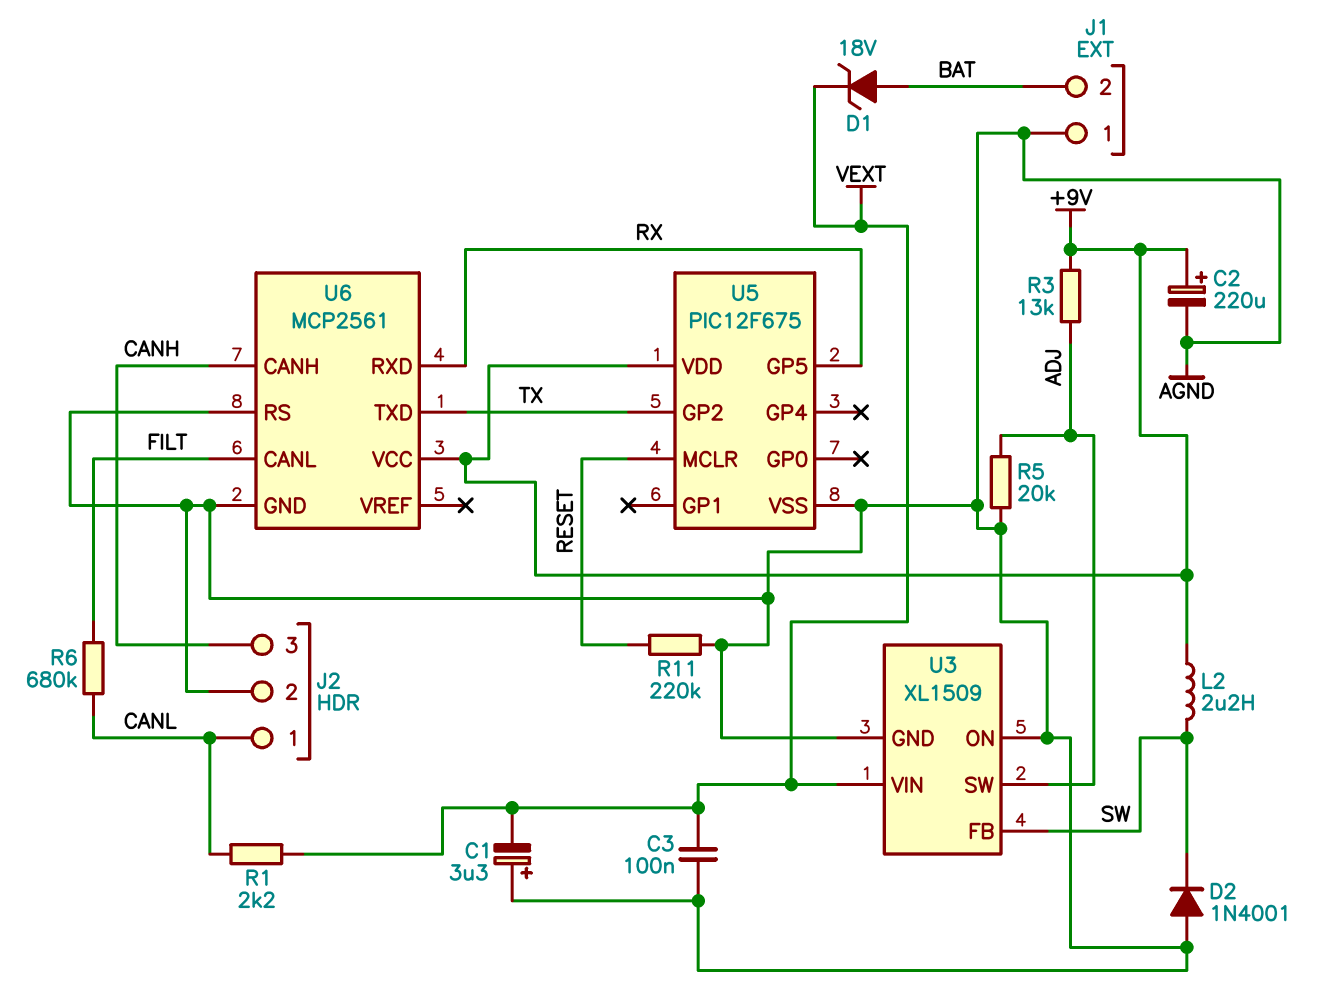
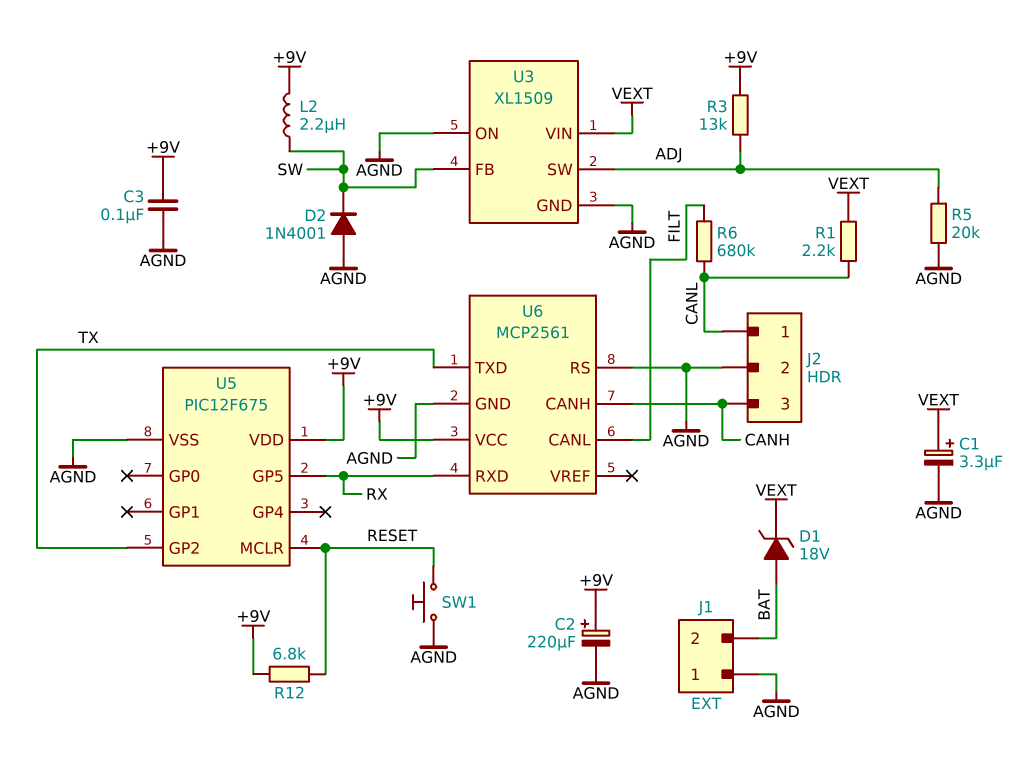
C1: 3.3uF (plus AGND, minus VEXT) -> 3.3uF (plus VEXT, minus AGND)
C3: 100nF (AGND, VEXT) -> 100nF (+9V, AGND)
R11: 220k (AGND, RESET) -> none
R12: none -> 6.8k (+9V, RESET)
SW1: none -> button (AGND, RESET)

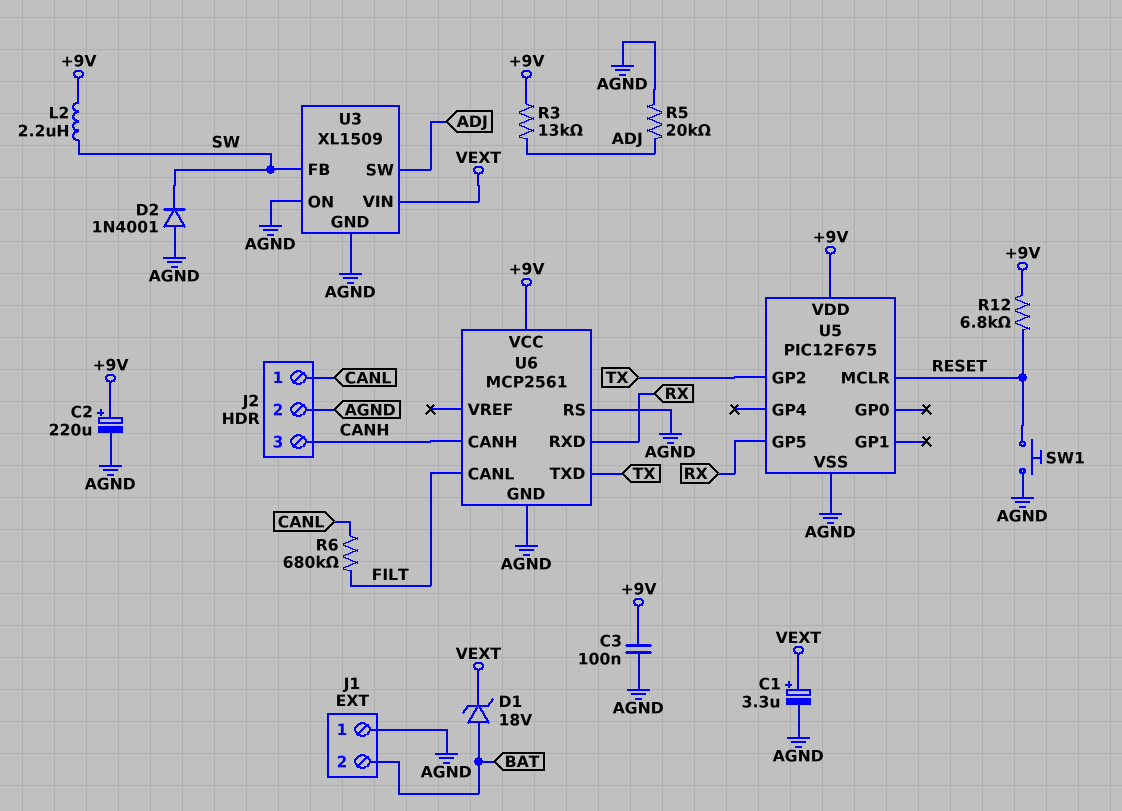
R1: 2.2k (CANL, VEXT) -> none

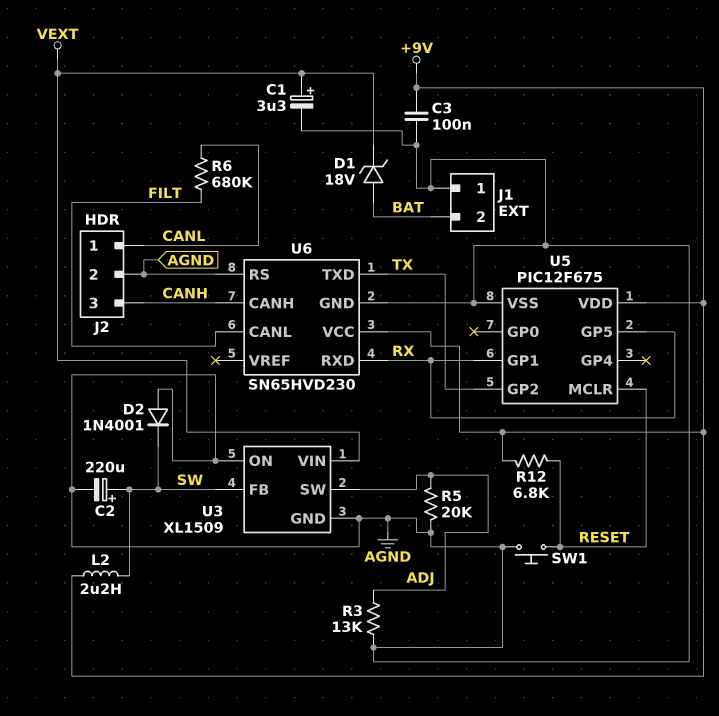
C2: 220uF (plus +9V, minus AGND) -> 220uF (plus SW, minus AGND)
R3: 13k (+9V, ADJ) -> 13k (ADJ, AGND)
U5 pin GP1: none -> RX
U6: MCP2561 -> SN65HVD230

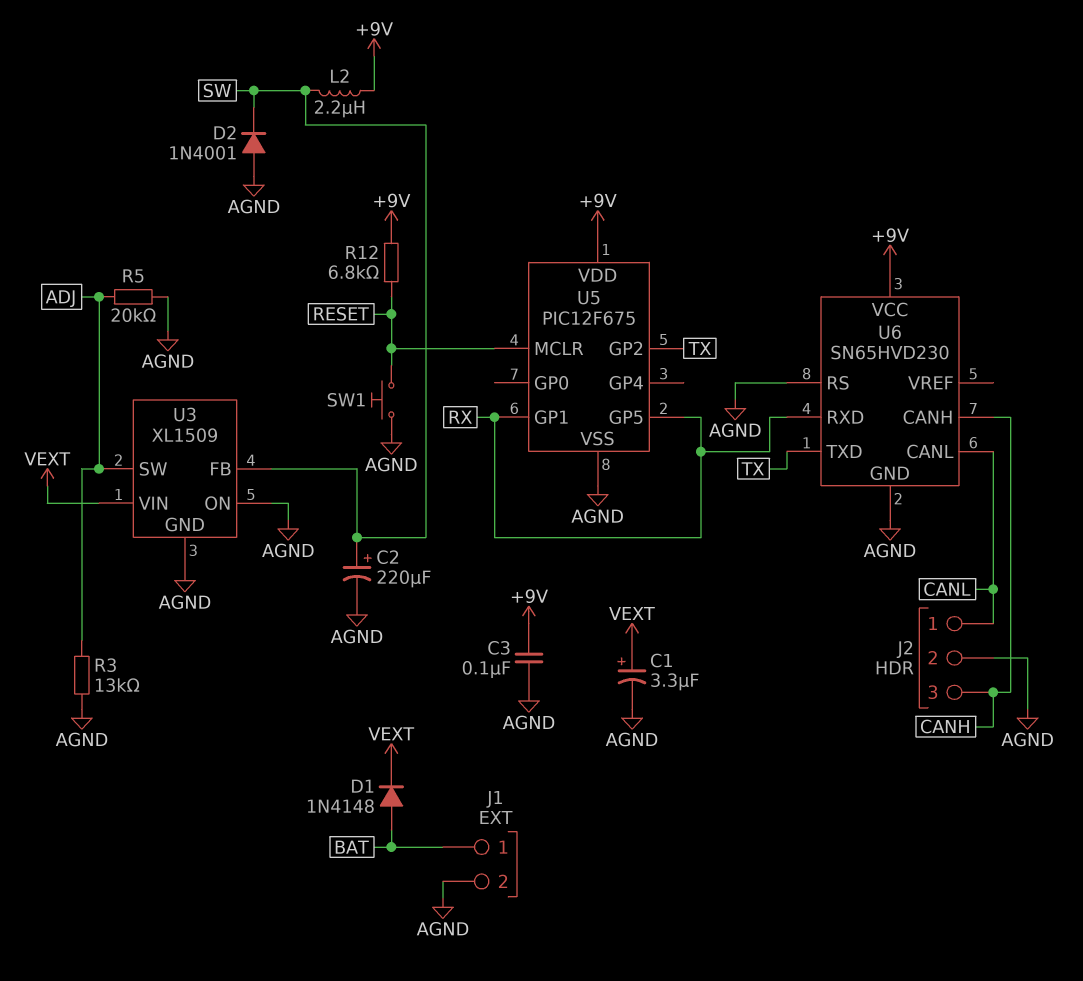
D1: zener 18V (A BAT, K VEXT) -> diode 1N4148 (A BAT, K VEXT)
J1 pin 1: AGND -> BAT
J1 pin 2: BAT -> AGND
R6: 680k (CANL, FILT) -> none
U6 pin CANL: FILT -> CANL

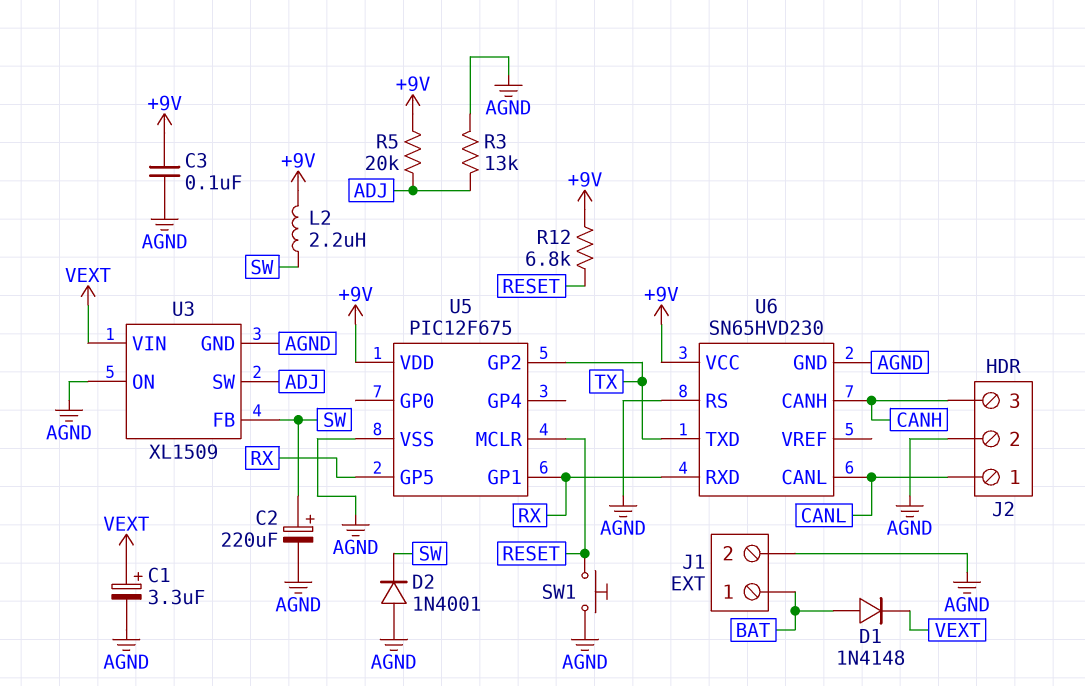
R5: 20k (ADJ, AGND) -> 20k (+9V, ADJ)

